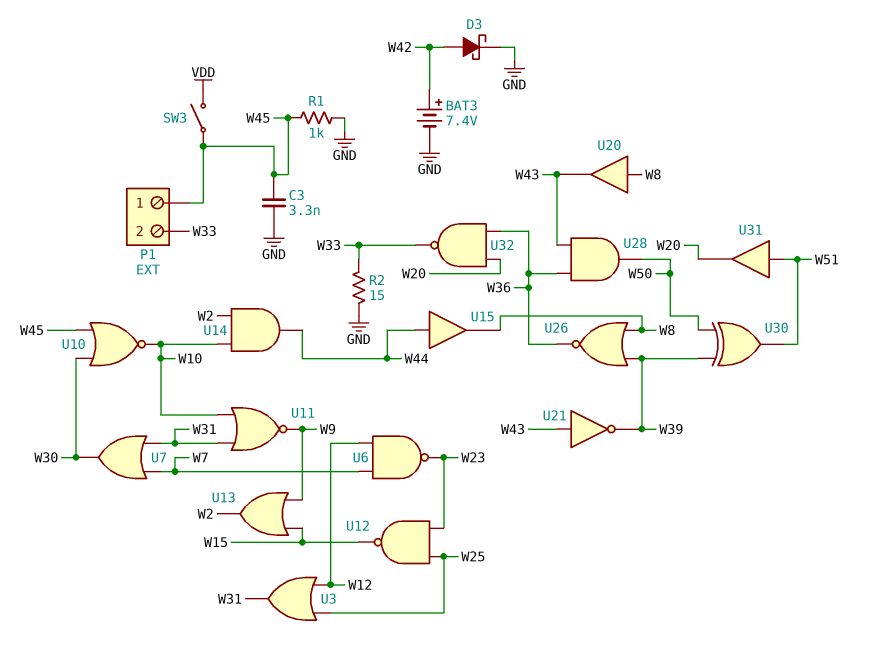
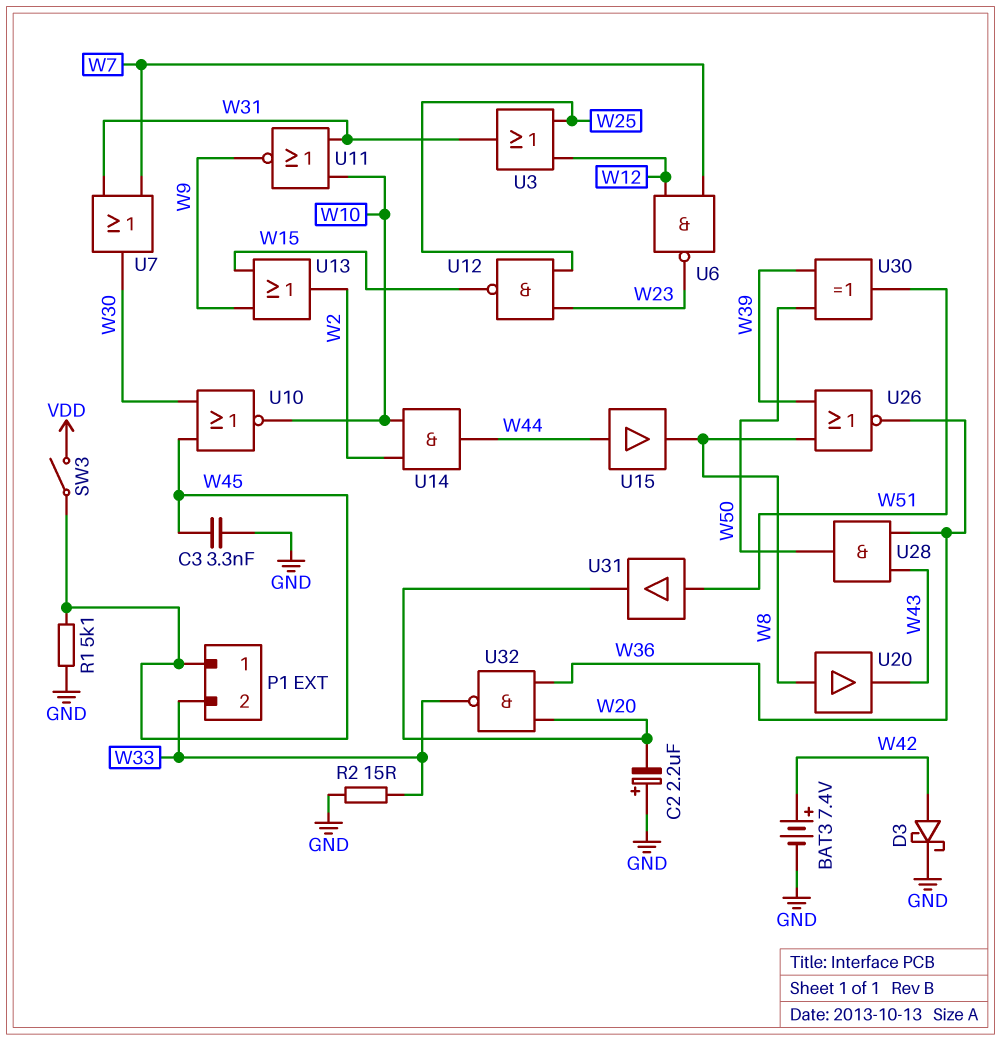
C2: none -> 2.2uF (plus GND, minus W20)
R1: 1k (GND, W45) -> 5.1k (GND, W45)
U21: NOT (in W43, out W39) -> none

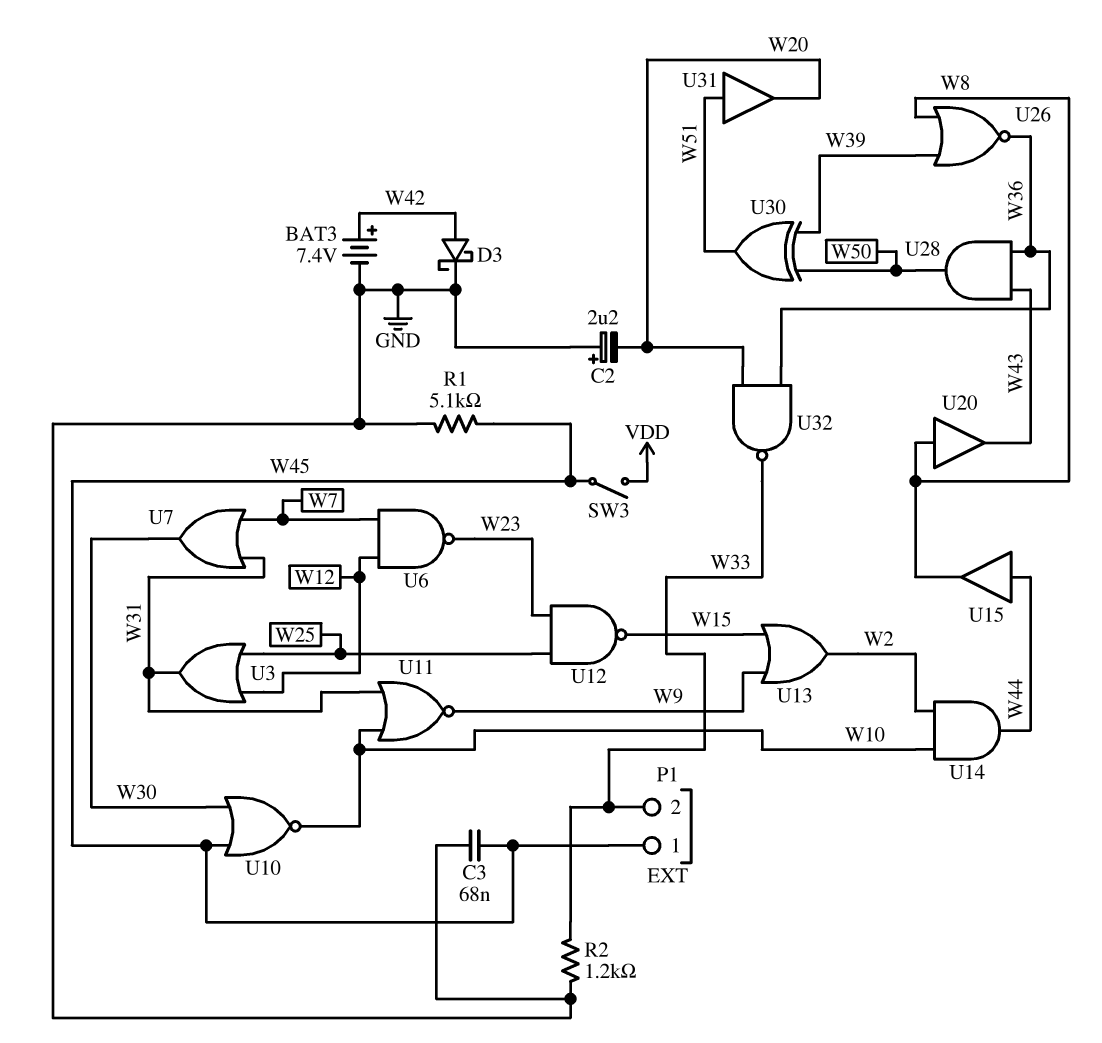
C3: 3.3nF (GND, W45) -> 68nF (GND, W45)
R2: 15 (GND, W33) -> 1.2k (GND, W33)

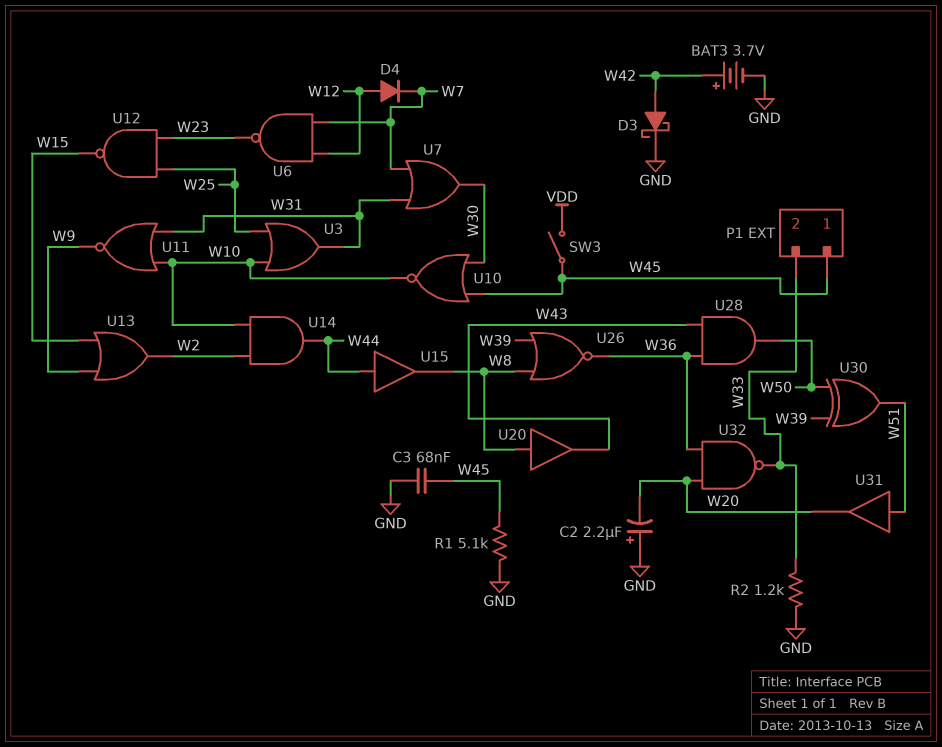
BAT3: 7.4V (plus W42, minus GND) -> 3.7V (plus W42, minus GND)
D4: none -> diode (A W12, K W7)
U3: OR (in W12, in W25, out W31) -> OR (in W10, in W25, out W31)

